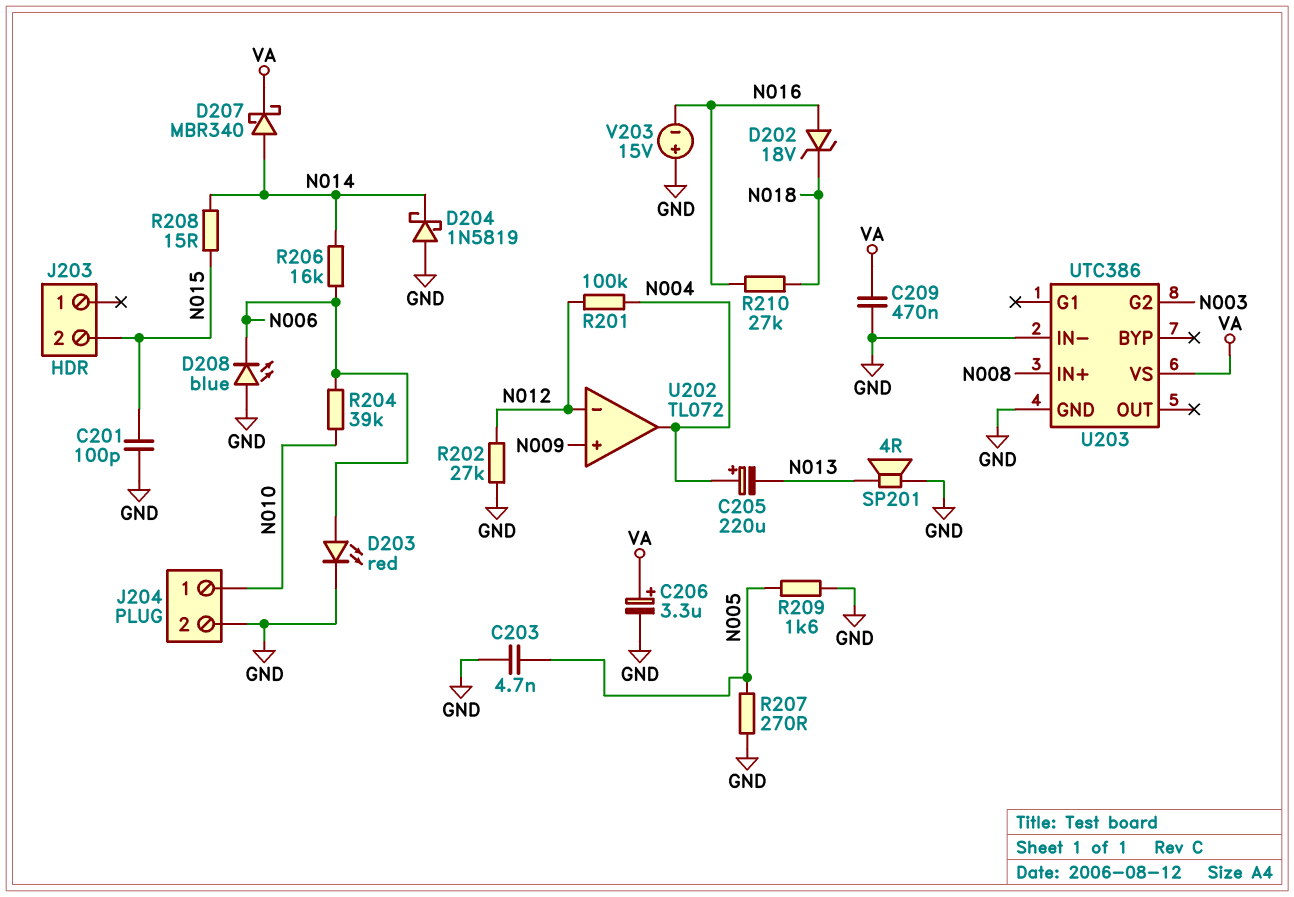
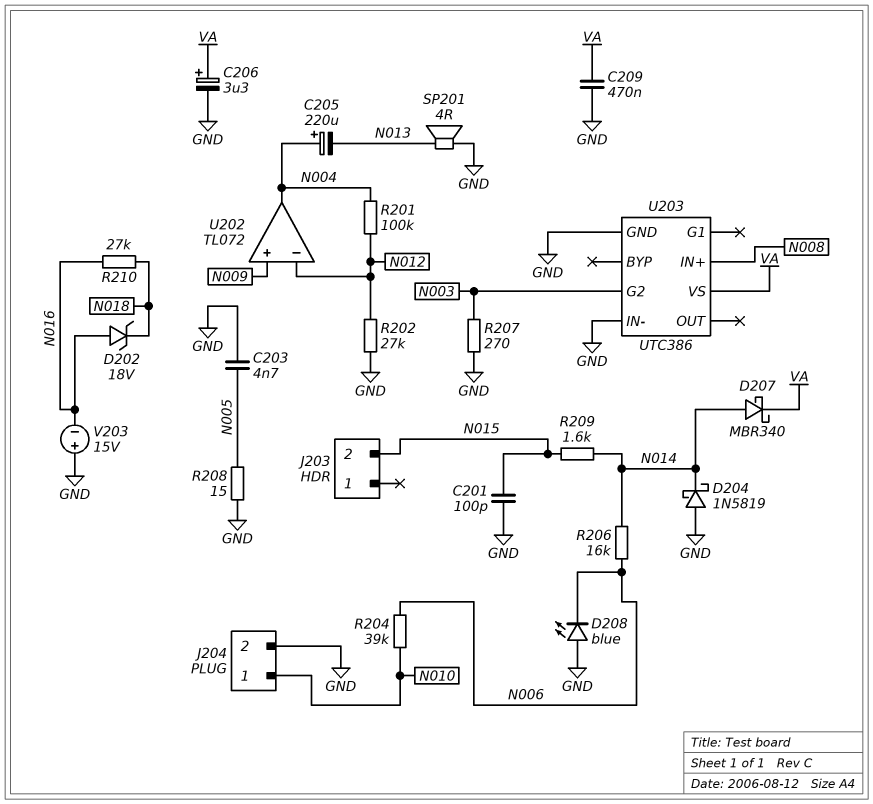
D203: LED red (A N006, K GND) -> none
R207: 270 (GND, N005) -> 270 (GND, N003)
R208: 15 (N014, N015) -> 15 (GND, N005)
R209: 1.6k (GND, N005) -> 1.6k (N014, N015)

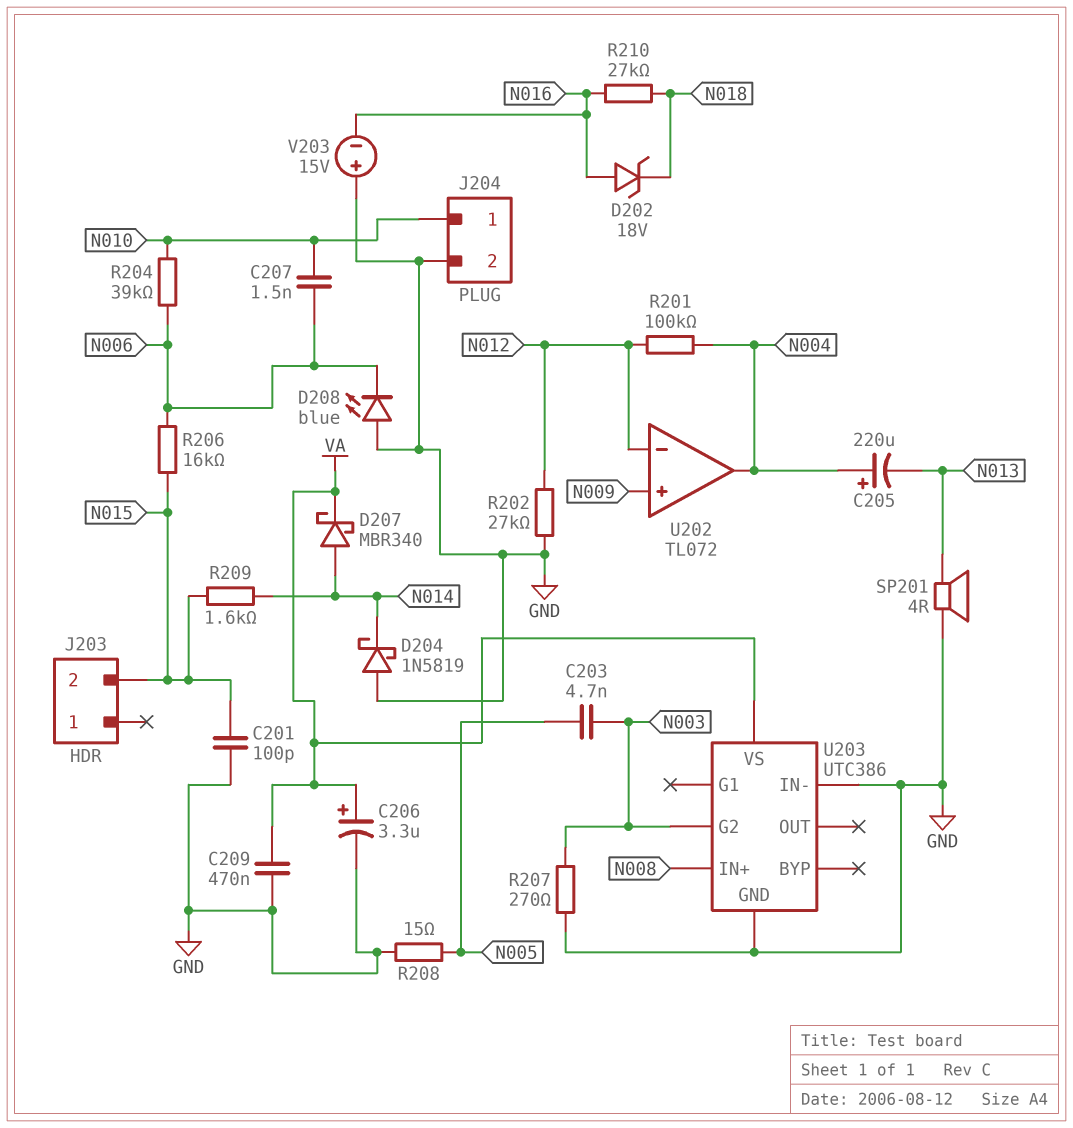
C203: 4.7nF (GND, N005) -> 4.7nF (N003, N005)
C207: none -> 1.5nF (N006, N010)
R206: 16k (N006, N014) -> 16k (N006, N015)

